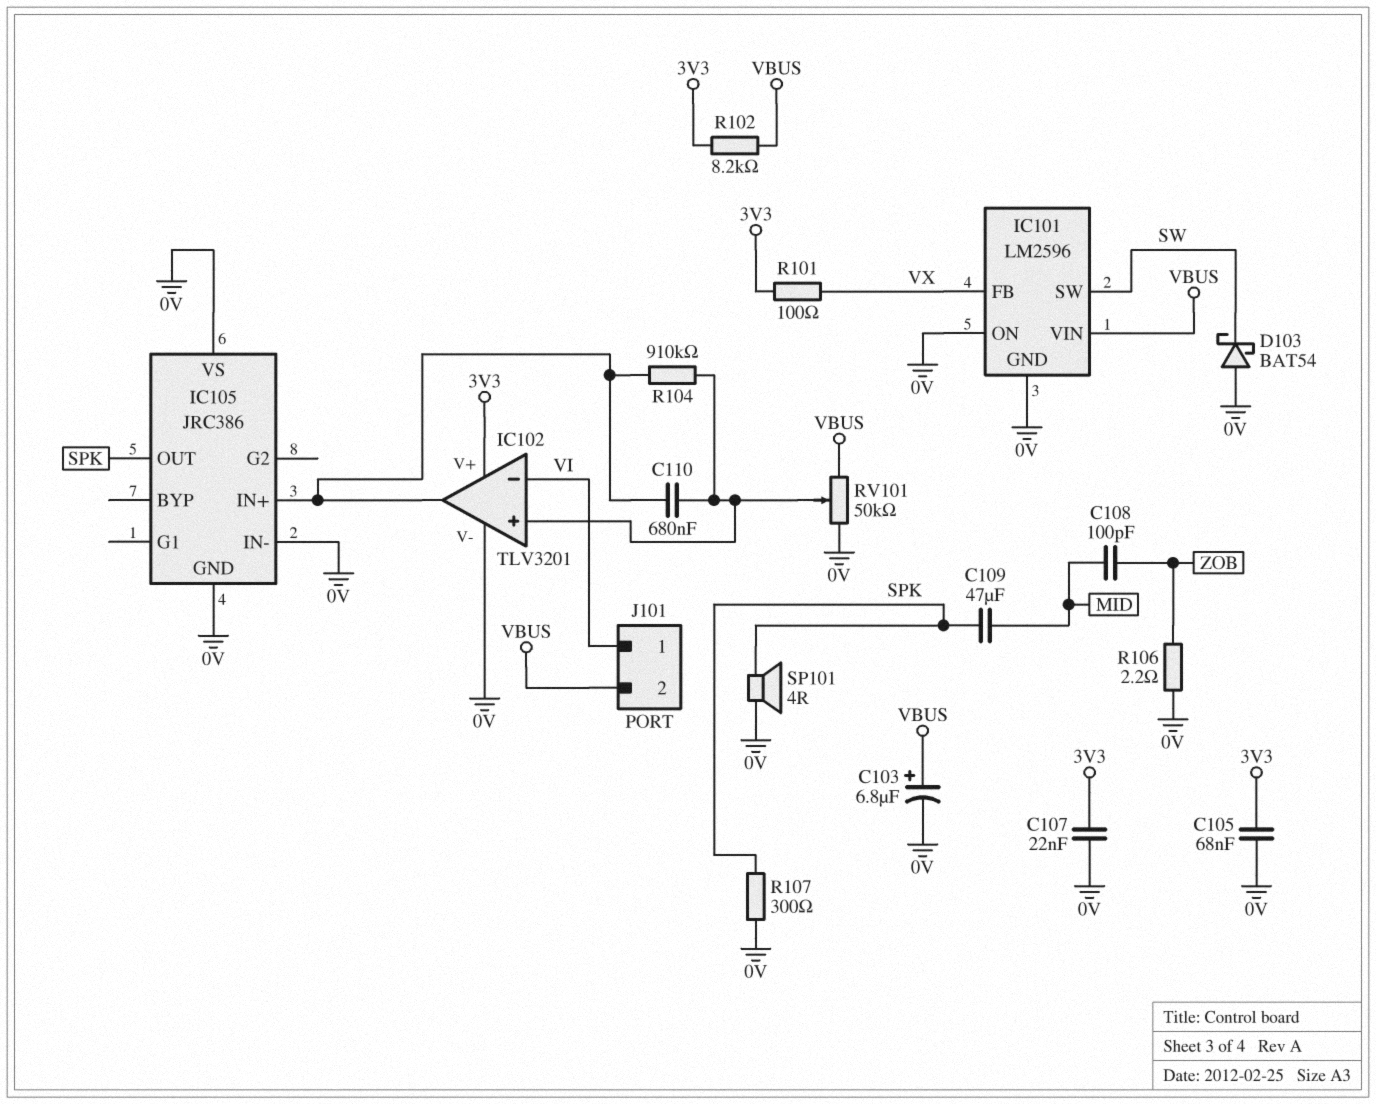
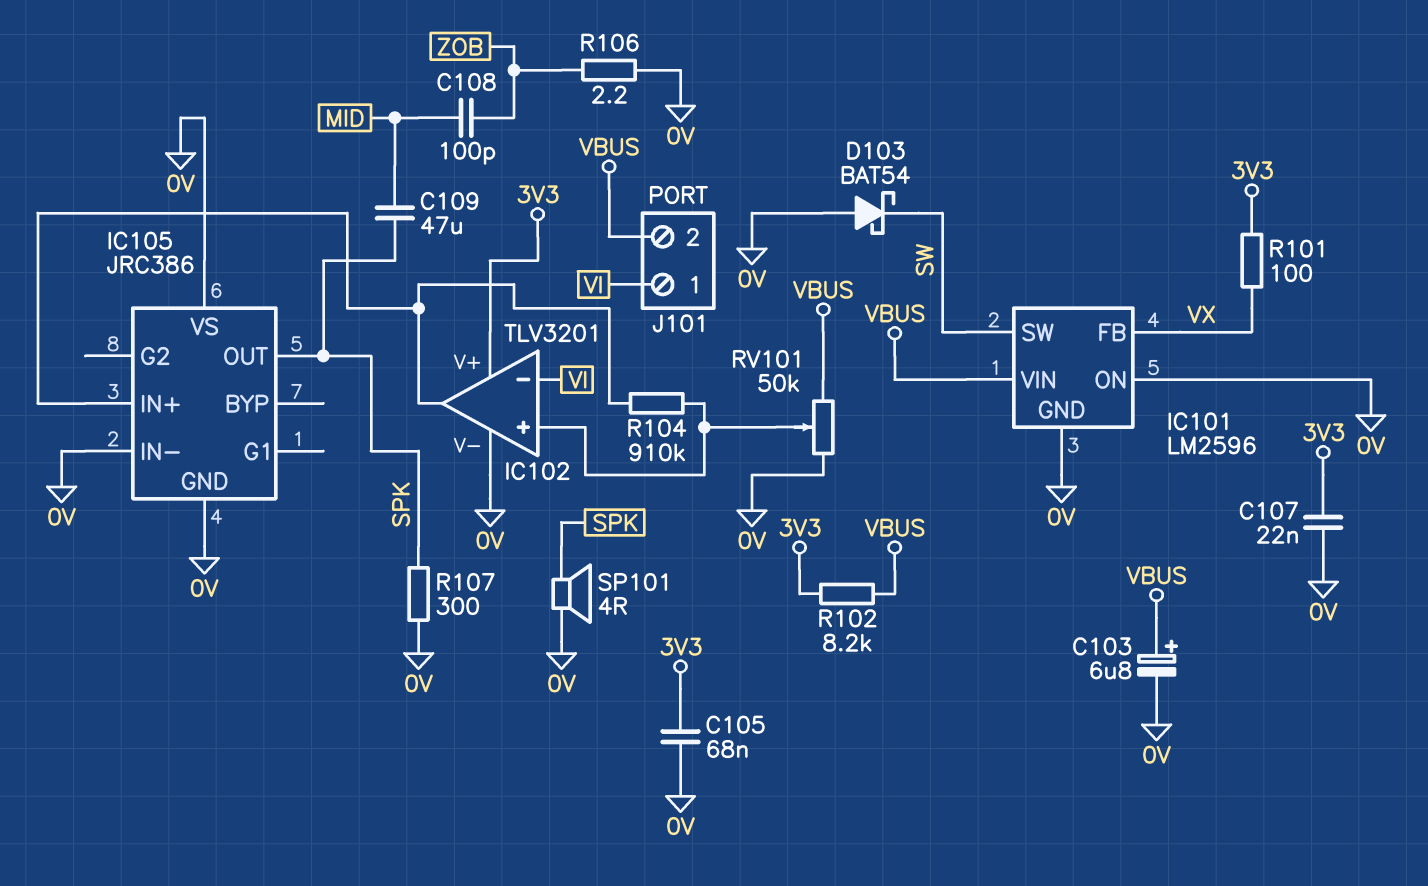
C110: 680nF (IC102/in+, IC102/out) -> none

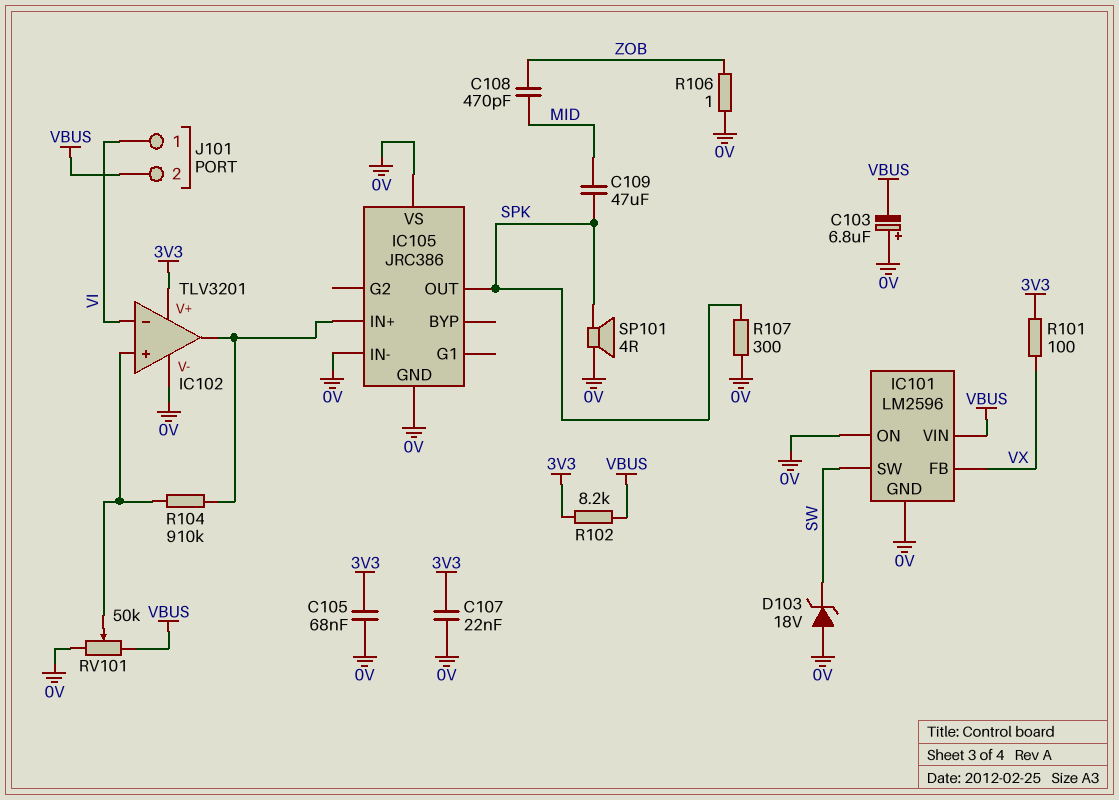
C103: 6.8uF (plus VBUS, minus 0V) -> 6.8uF (plus 0V, minus VBUS)
C108: 100pF (MID, ZOB) -> 470pF (MID, ZOB)
D103: schottky BAT54 (A 0V, K SW) -> zener 18V (A 0V, K SW)
R106: 2.2 (0V, ZOB) -> 1 (0V, ZOB)

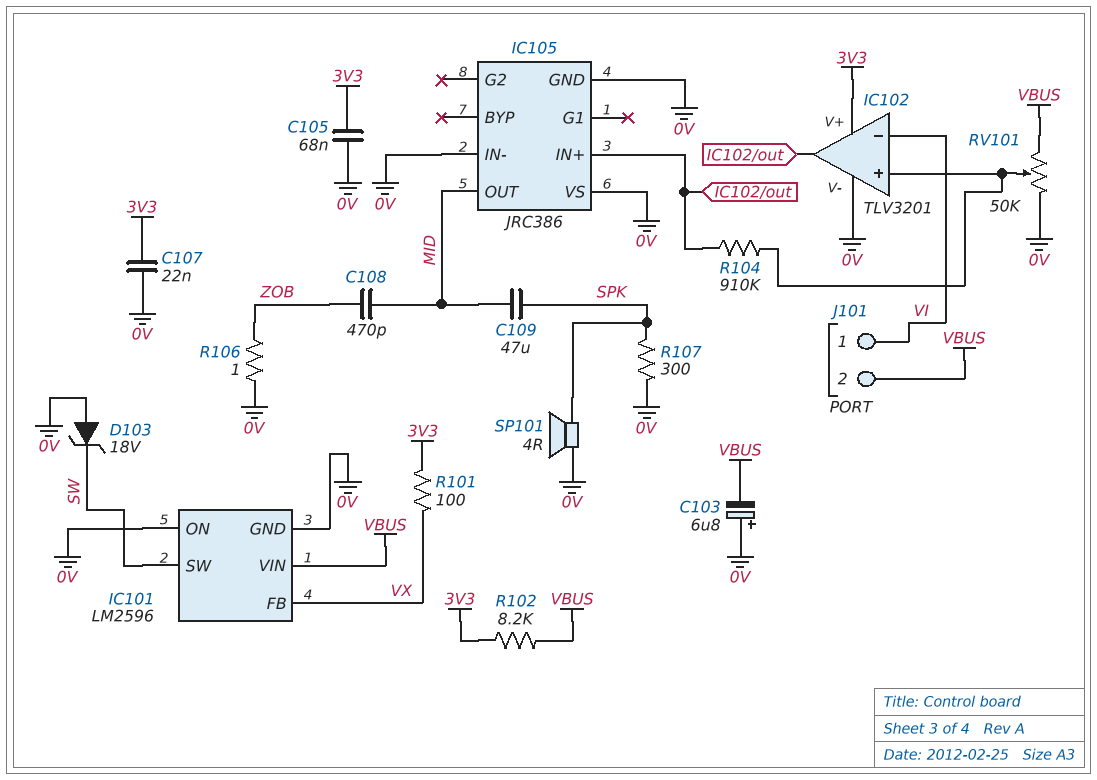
IC105 pin OUT: SPK -> MID

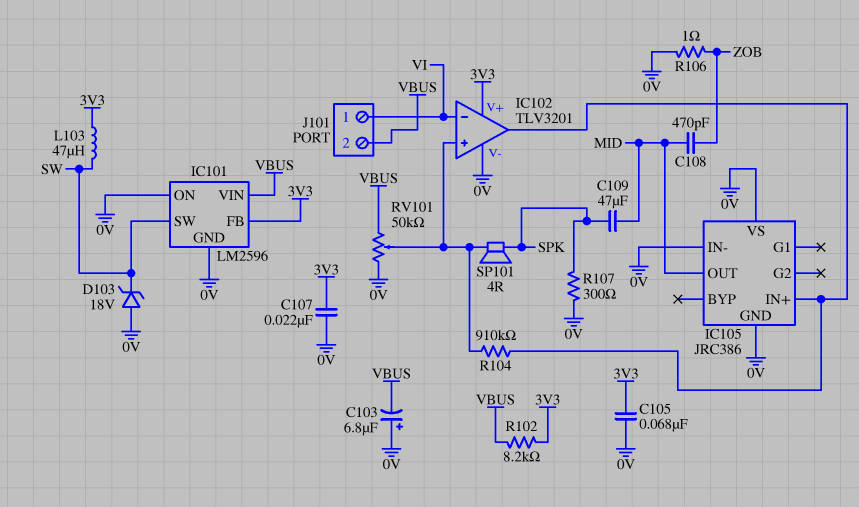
IC101 pin FB: VX -> 3V3
L103: none -> 47uH (3V3, SW)
R101: 100 (3V3, VX) -> none
SP101: speaker 4R (0V, SPK) -> speaker 4R (IC102/in+, SPK)

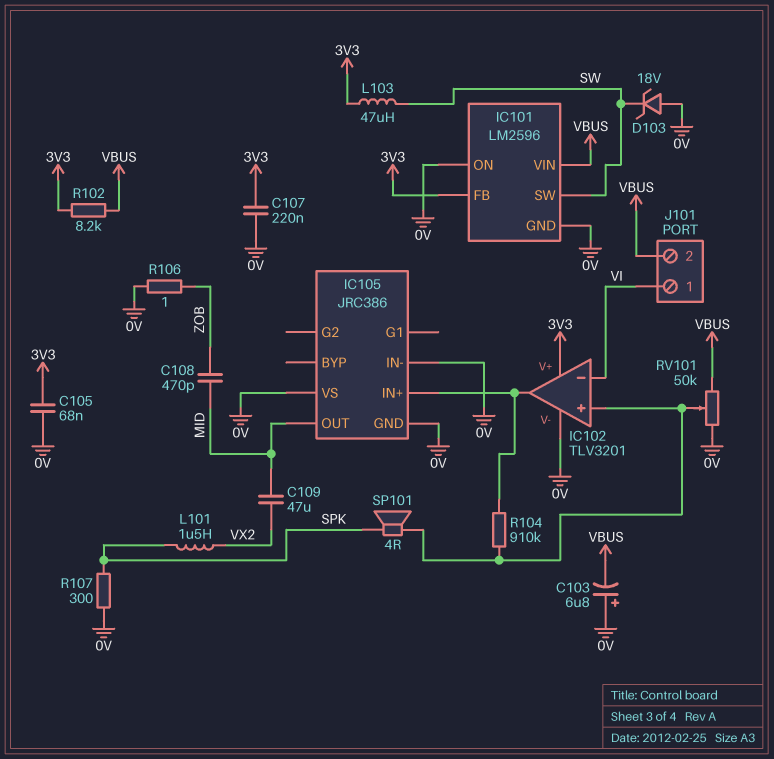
C107: 22nF (0V, 3V3) -> 220nF (0V, 3V3)
C109: 47uF (MID, SPK) -> 47uF (MID, VX2)
L101: none -> 1.5uH (SPK, VX2)

